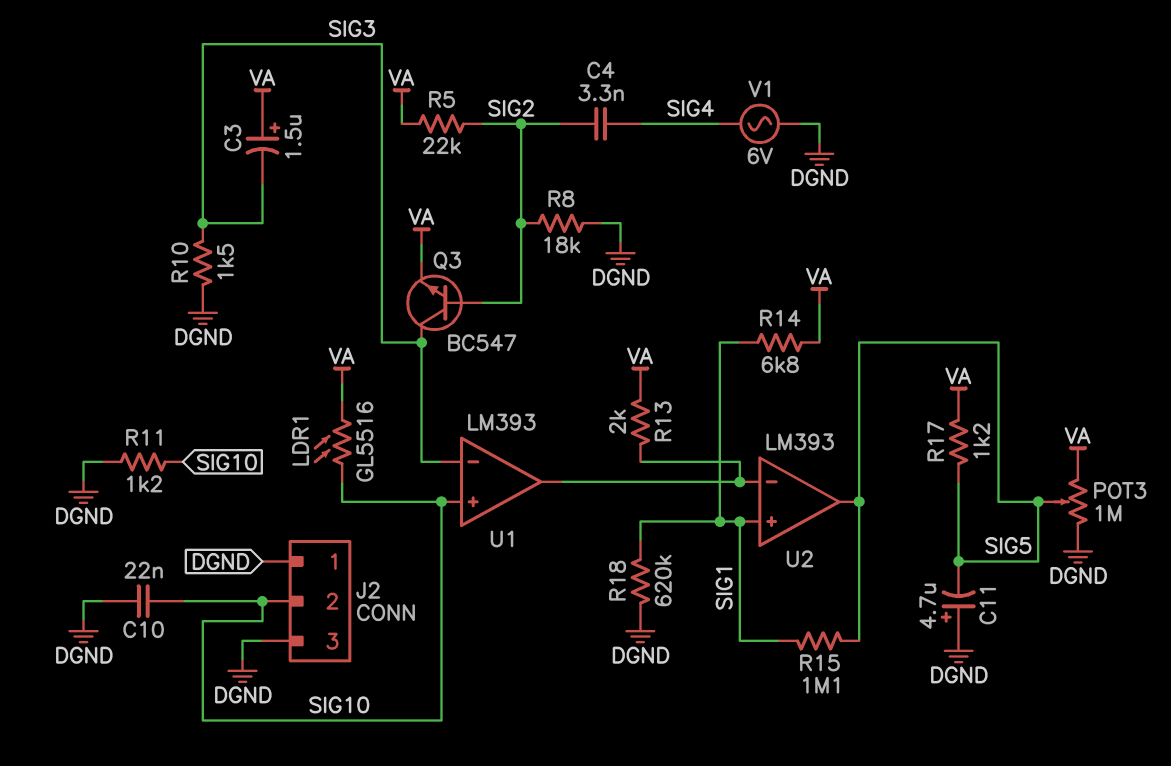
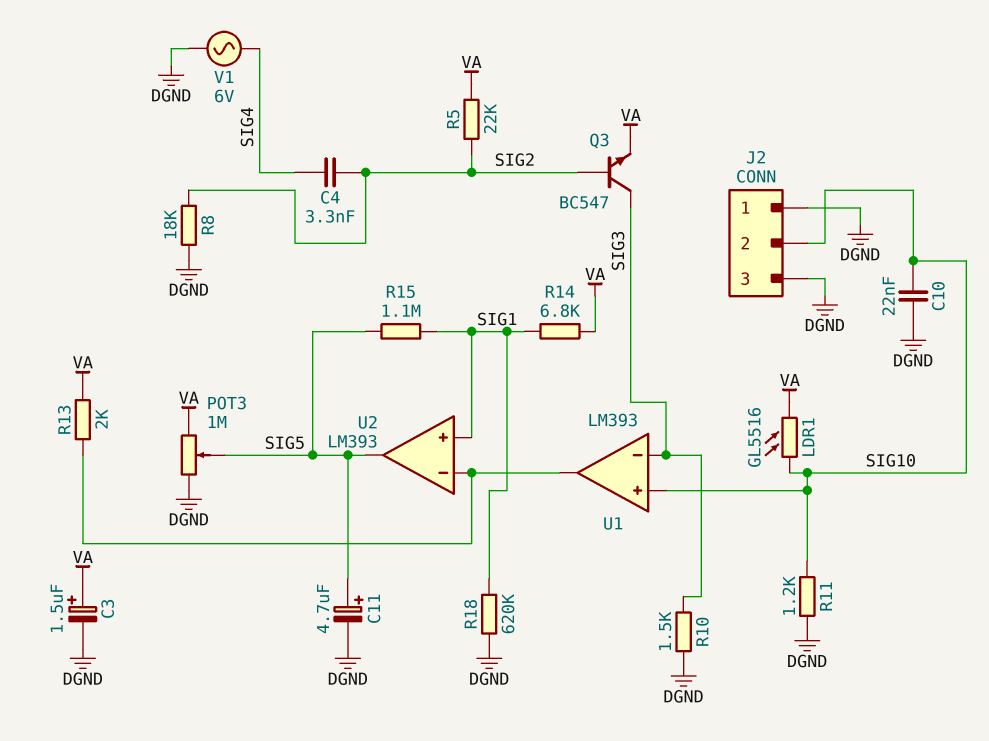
C3: 1.5uF (plus VA, minus SIG3) -> 1.5uF (plus VA, minus DGND)
C11: 4.7uF (plus DGND, minus SIG5) -> 4.7uF (plus SIG5, minus DGND)
R17: 1.2k (SIG5, VA) -> none

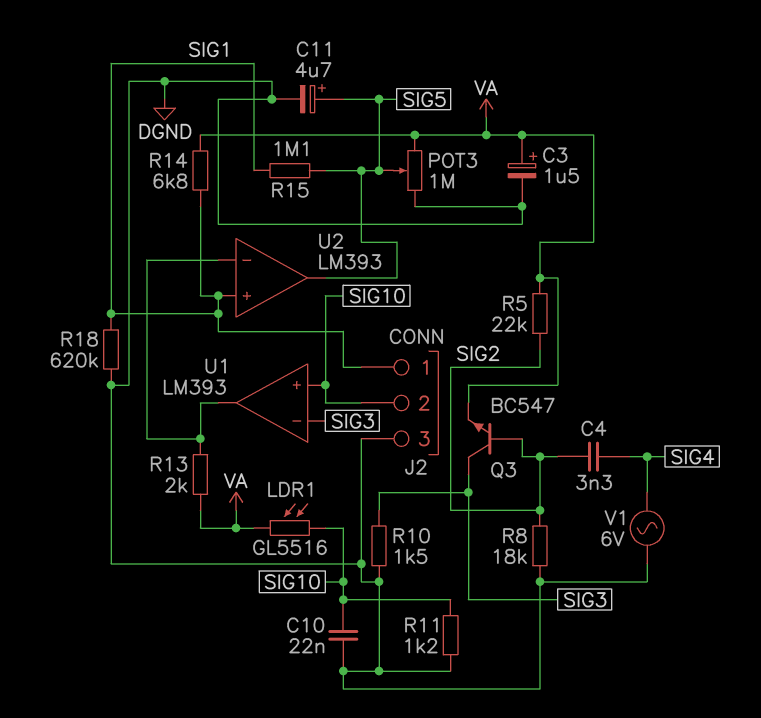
J2 pin 1: DGND -> SIG1

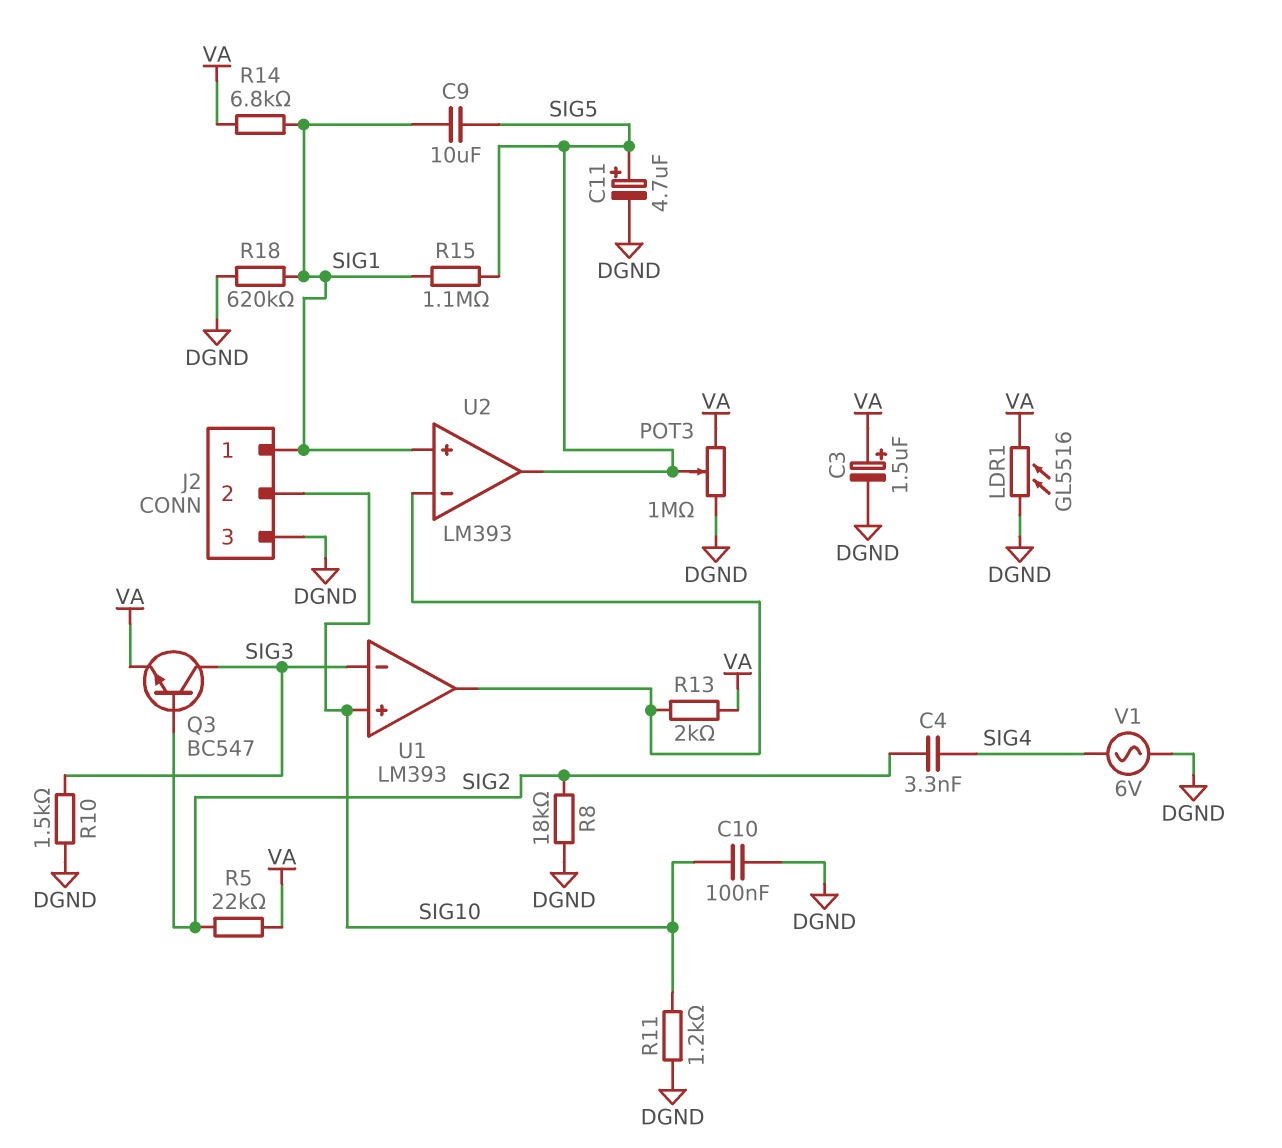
C9: none -> 10uF (SIG1, SIG5)
C10: 22nF (DGND, SIG10) -> 100nF (DGND, SIG10)
LDR1: GL5516 (SIG10, VA) -> GL5516 (DGND, VA)

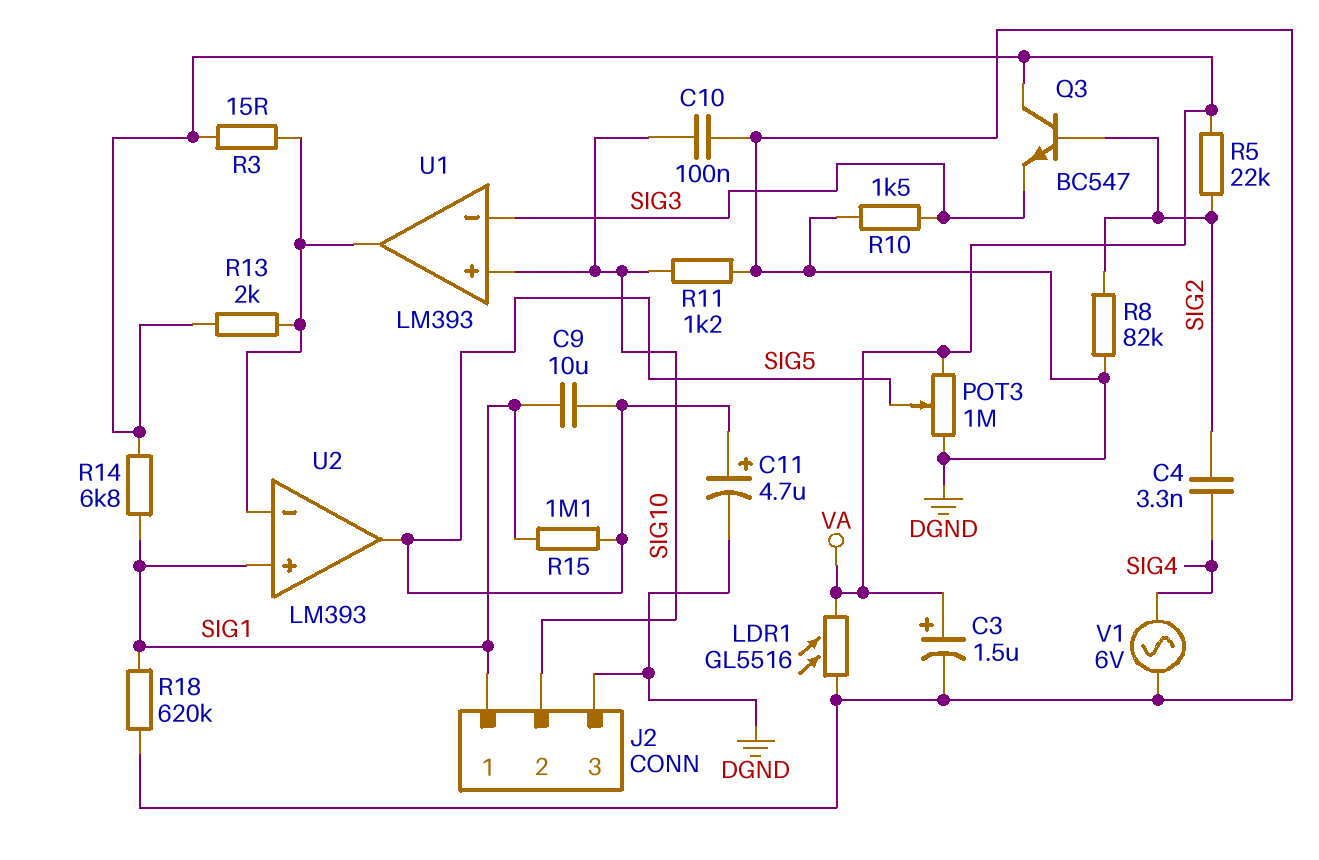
Q3: NPN BC547 (B SIG2, C SIG3, E VA) -> NPN BC547 (B SIG2, C VA, E SIG3)
R3: none -> 15 (U1/out, VA)
R8: 18k (DGND, SIG2) -> 82k (DGND, SIG2)

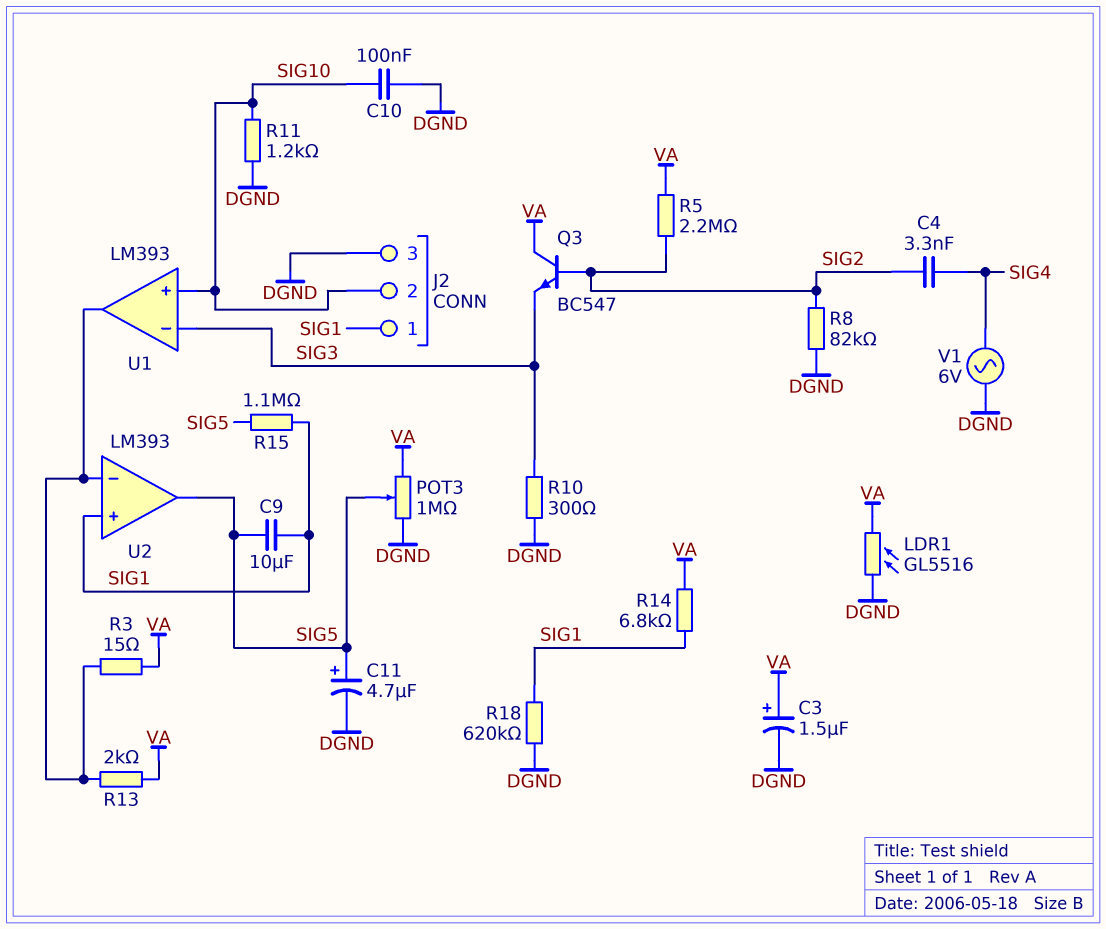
R5: 22k (SIG2, VA) -> 2.2M (SIG2, VA)
R10: 1.5k (DGND, SIG3) -> 300 (DGND, SIG3)

